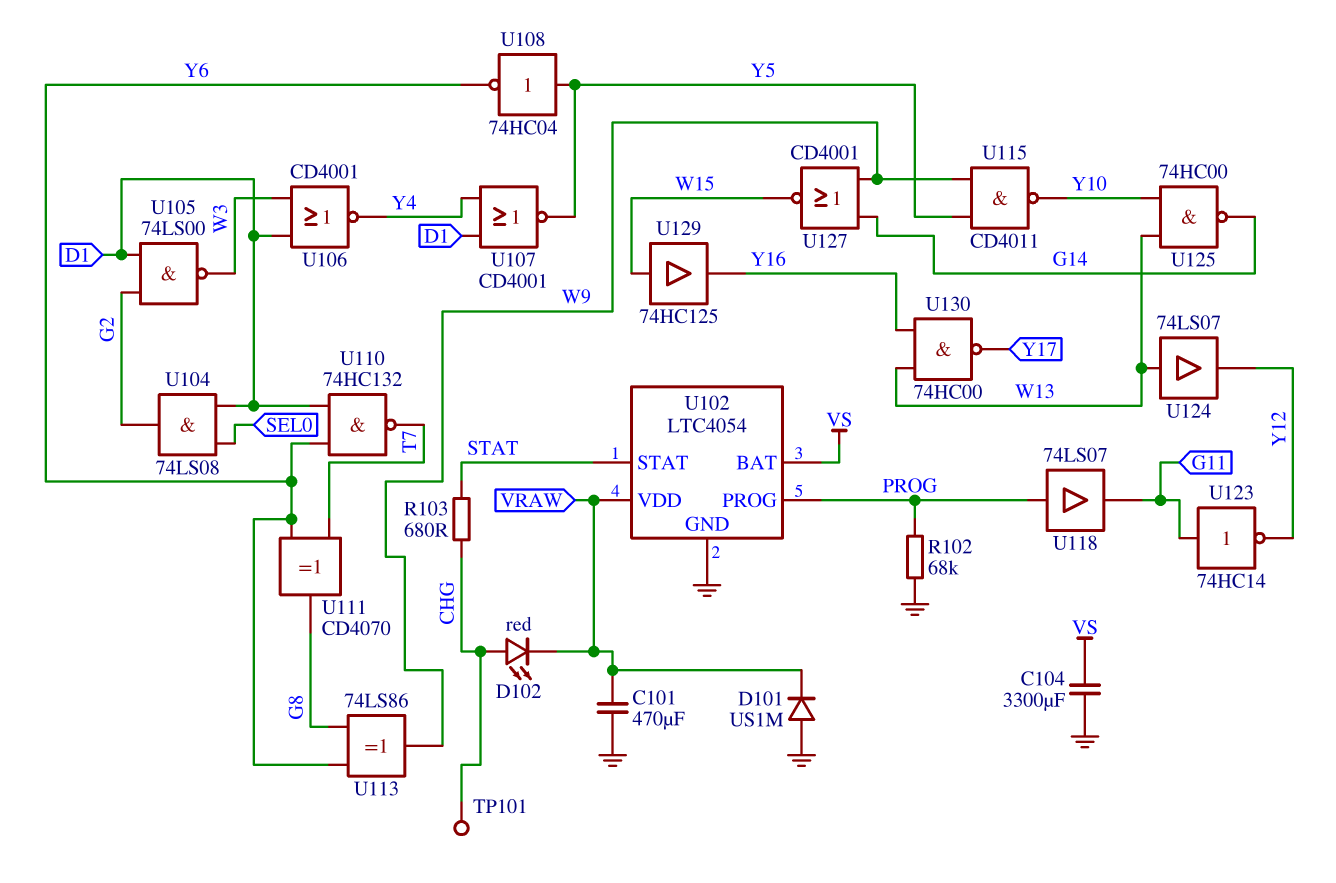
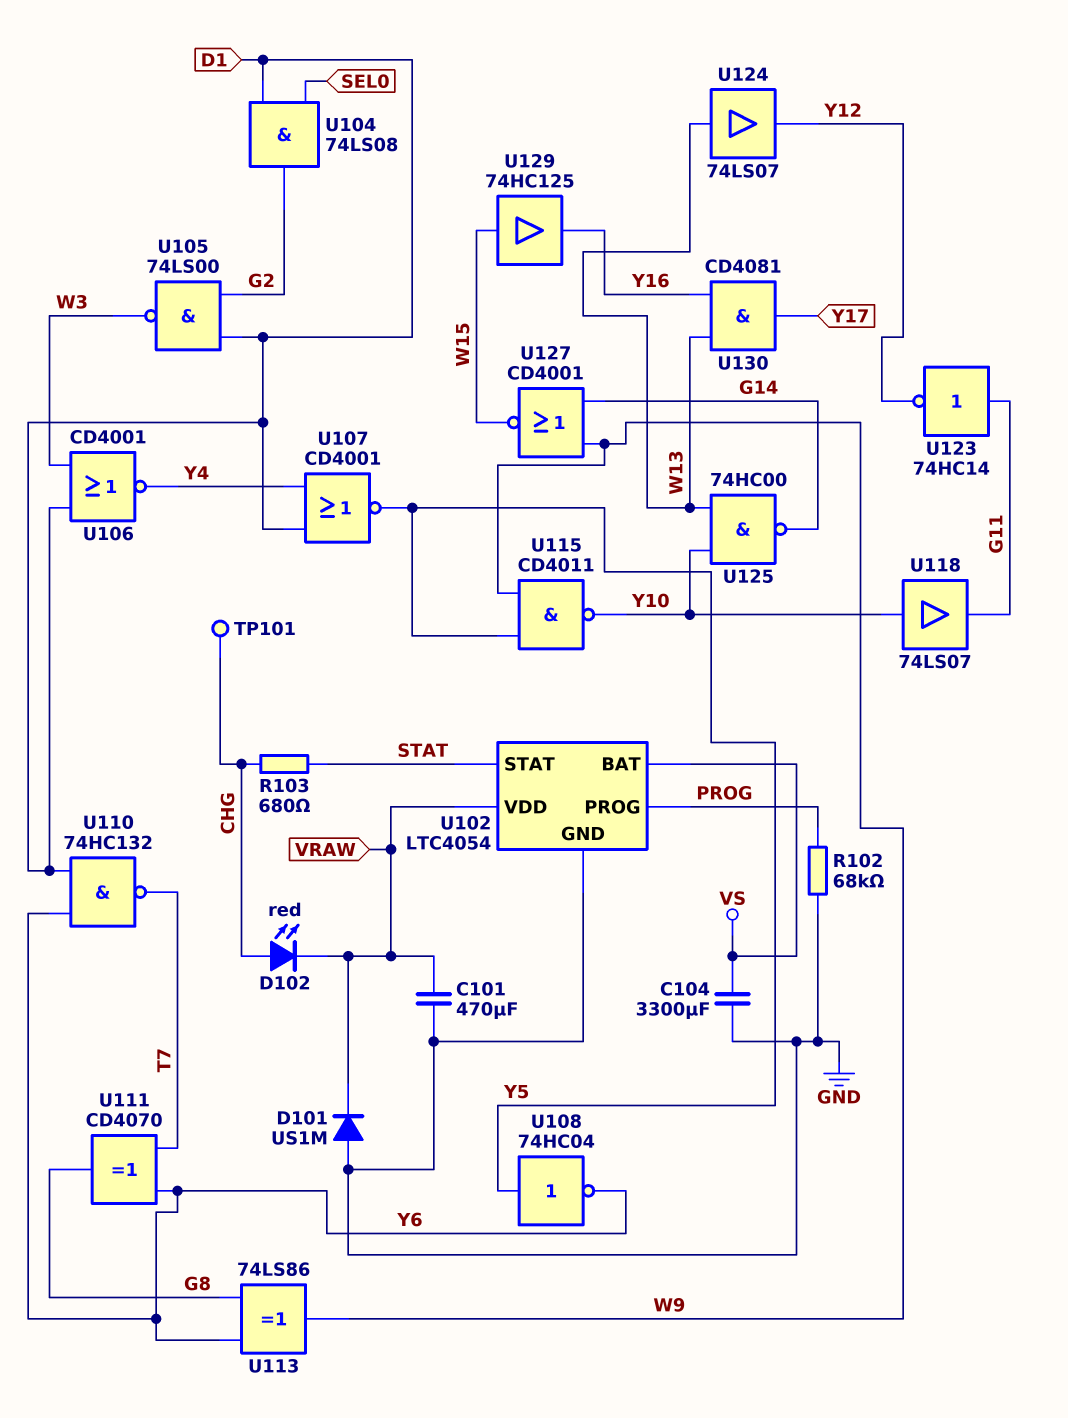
U118: buffer 74LS07 (in PROG, out G11) -> buffer 74LS07 (in Y10, out G11)
U130: NAND 74HC00 (in W13, in Y16, out Y17) -> AND CD4081 (in W13, in Y16, out Y17)

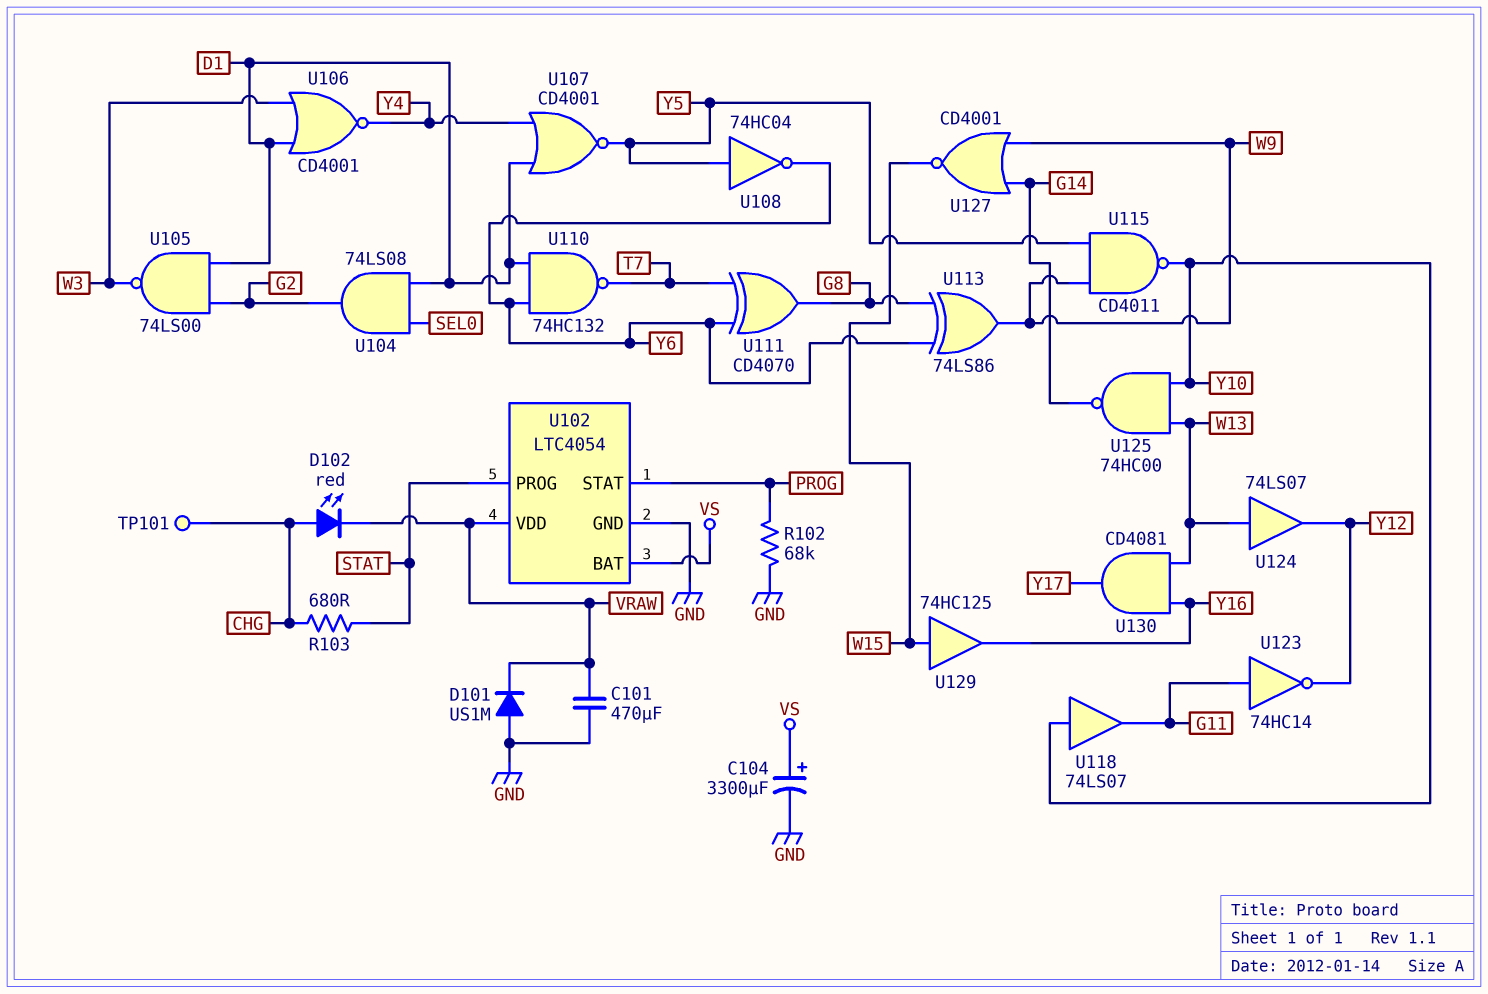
C104: 3300uF (GND, VS) -> 3300uF (plus VS, minus GND)
U102 pin PROG: PROG -> STAT
U102 pin STAT: STAT -> PROG

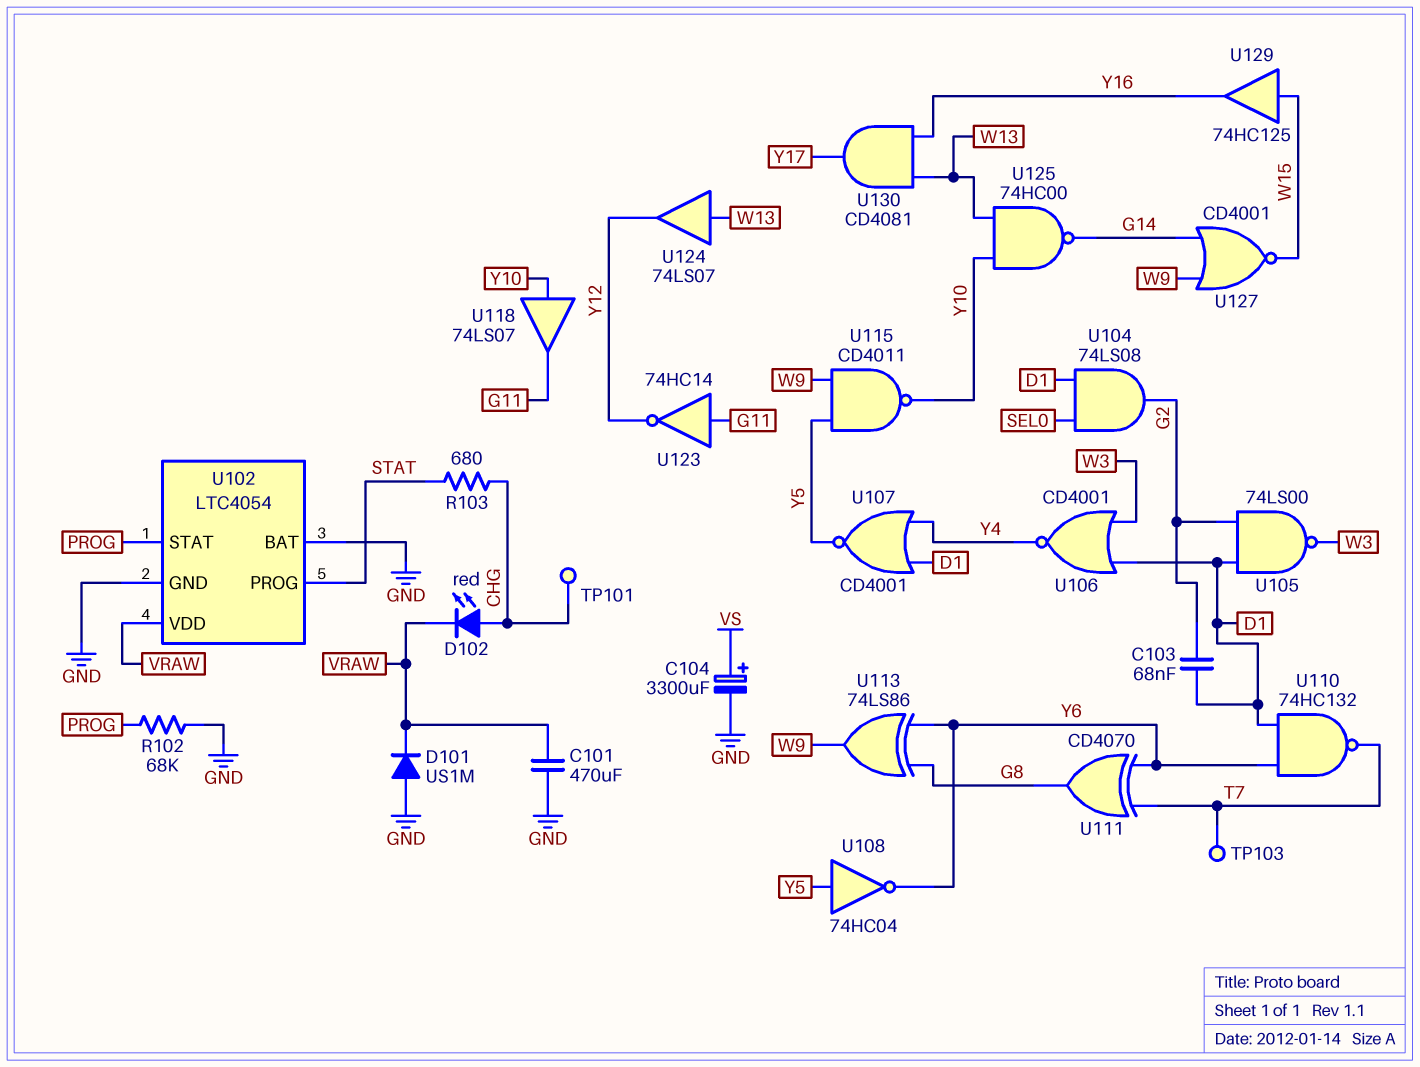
C103: none -> 68nF (D1, G2)
TP103: none -> test point (T7)
U102 pin BAT: VS -> GND

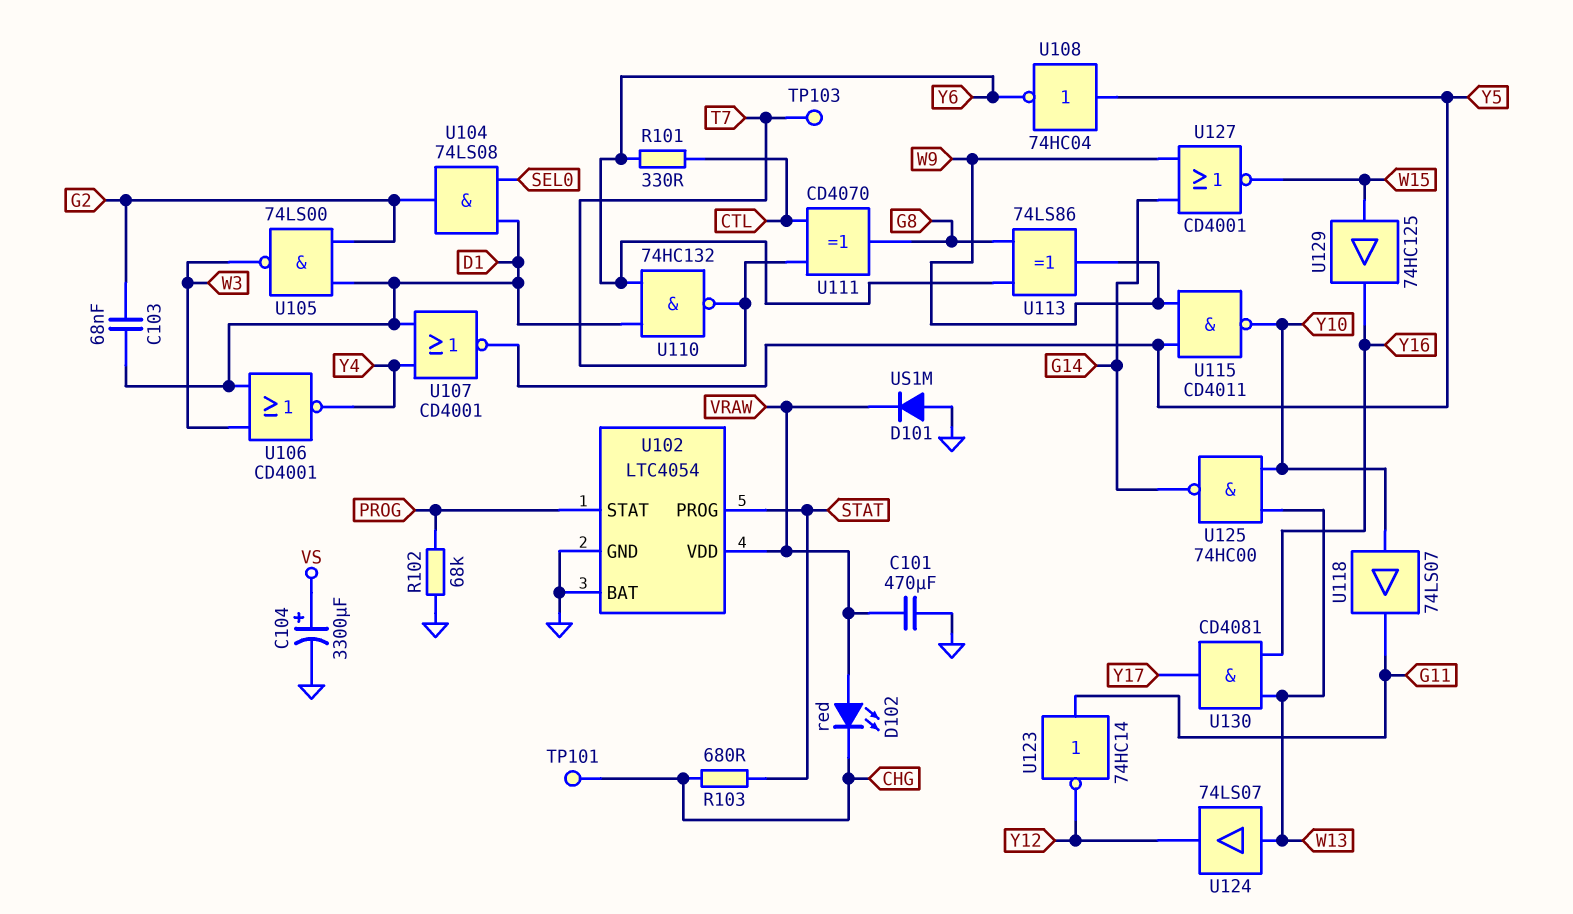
D102: LED red (A CHG, K VRAW) -> LED red (A VRAW, K CHG)
R101: none -> 330 (CTL, Y6)
U111: XOR CD4070 (in T7, in Y6, out G8) -> XOR CD4070 (in CTL, in T7, out G8)

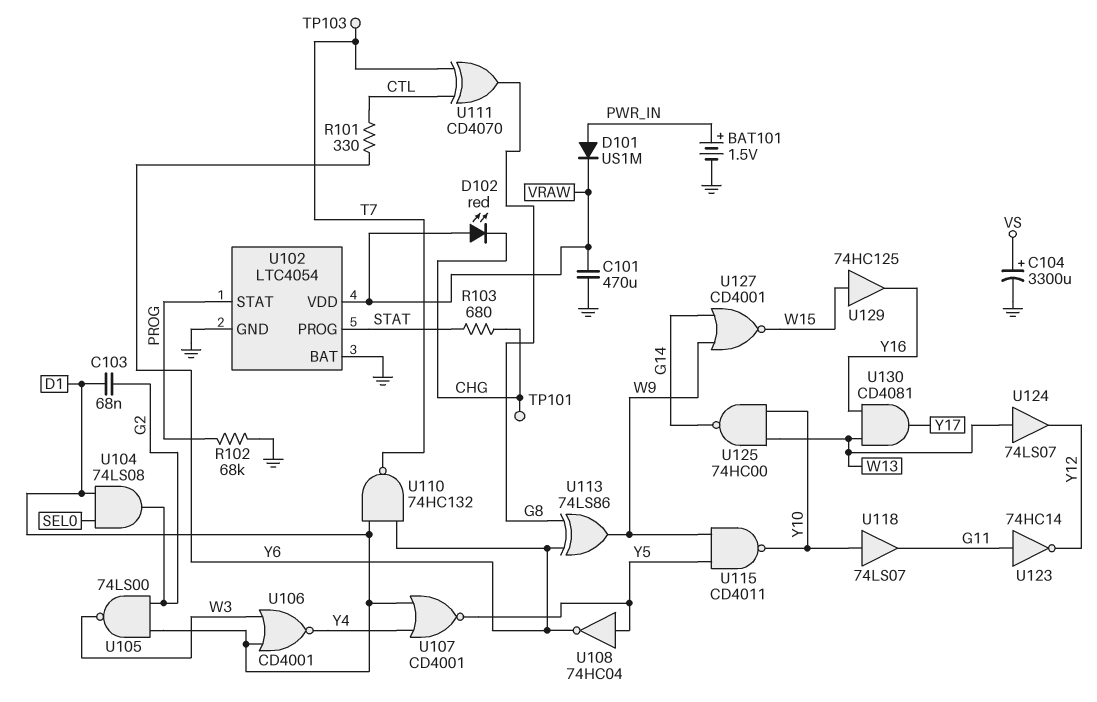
BAT101: none -> 1.5V (plus PWR_IN, minus GND)
D101: diode US1M (A GND, K VRAW) -> diode US1M (A PWR_IN, K VRAW)

